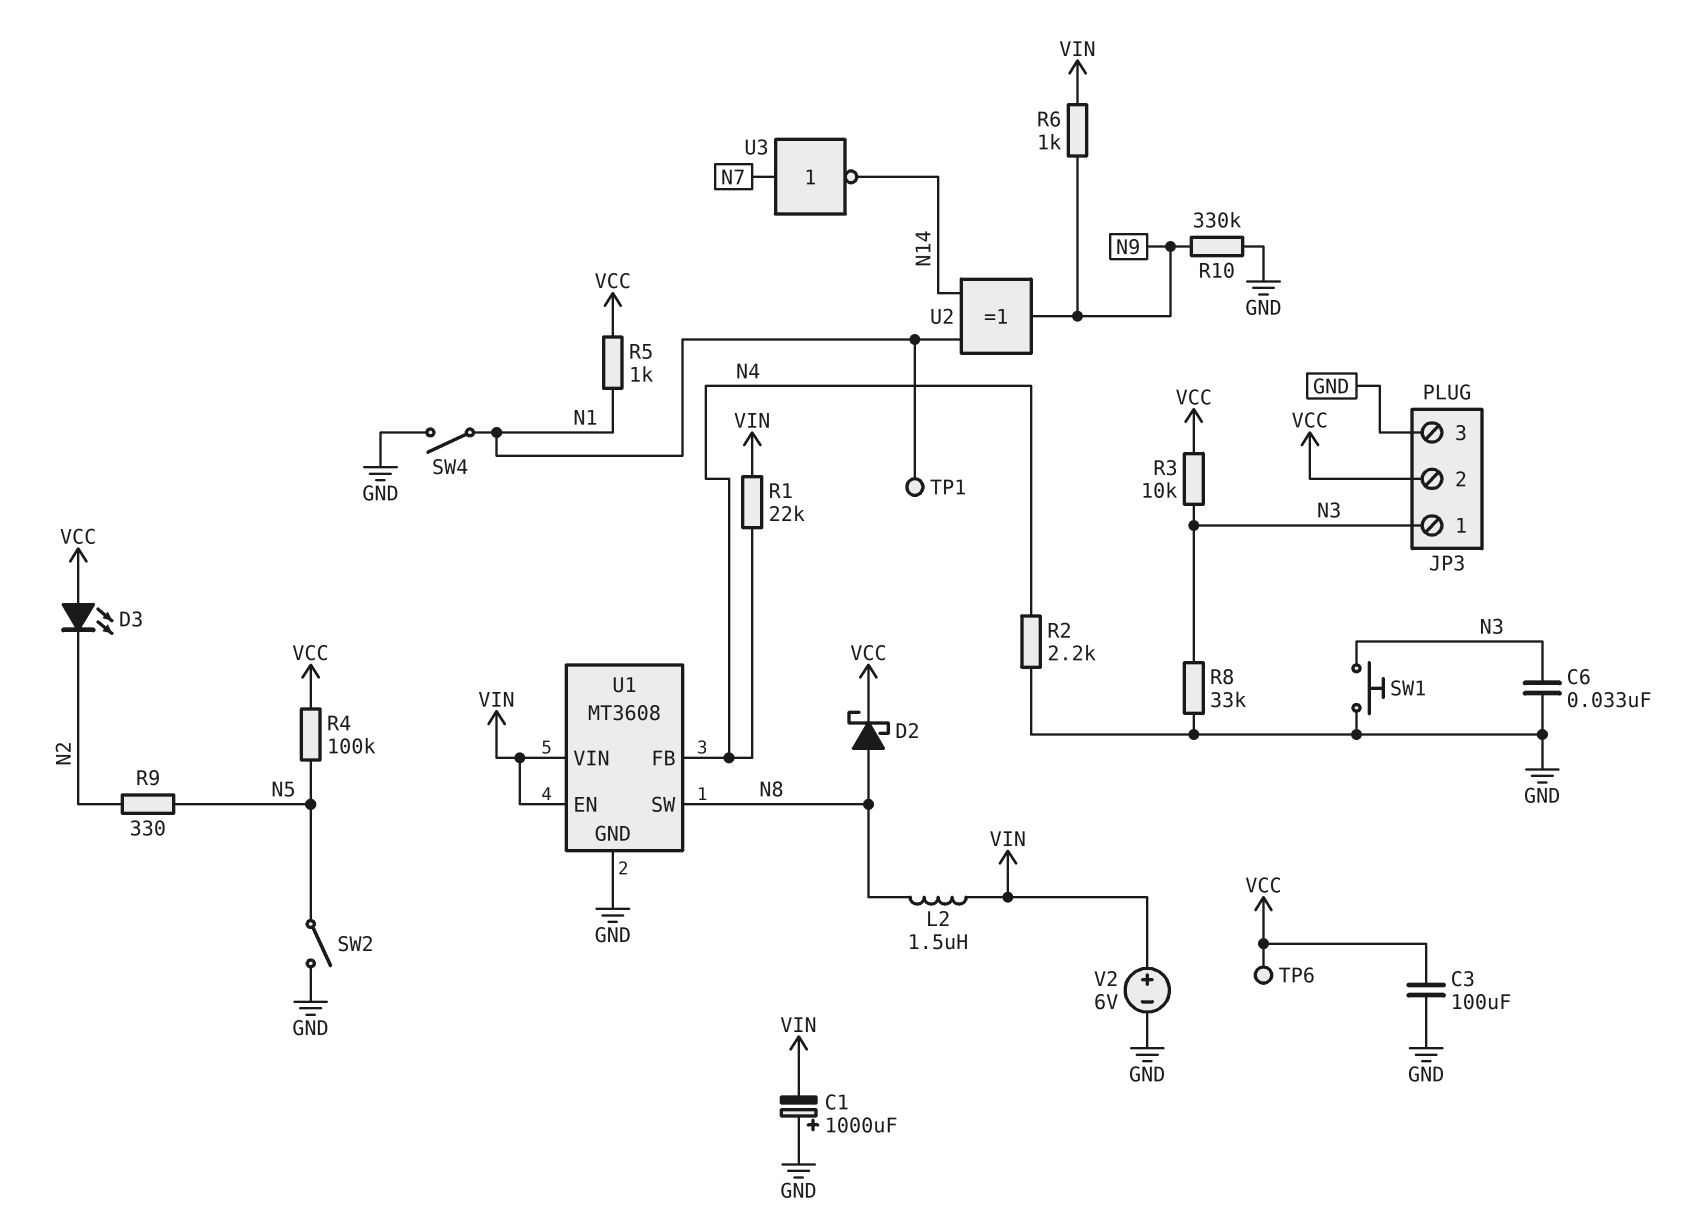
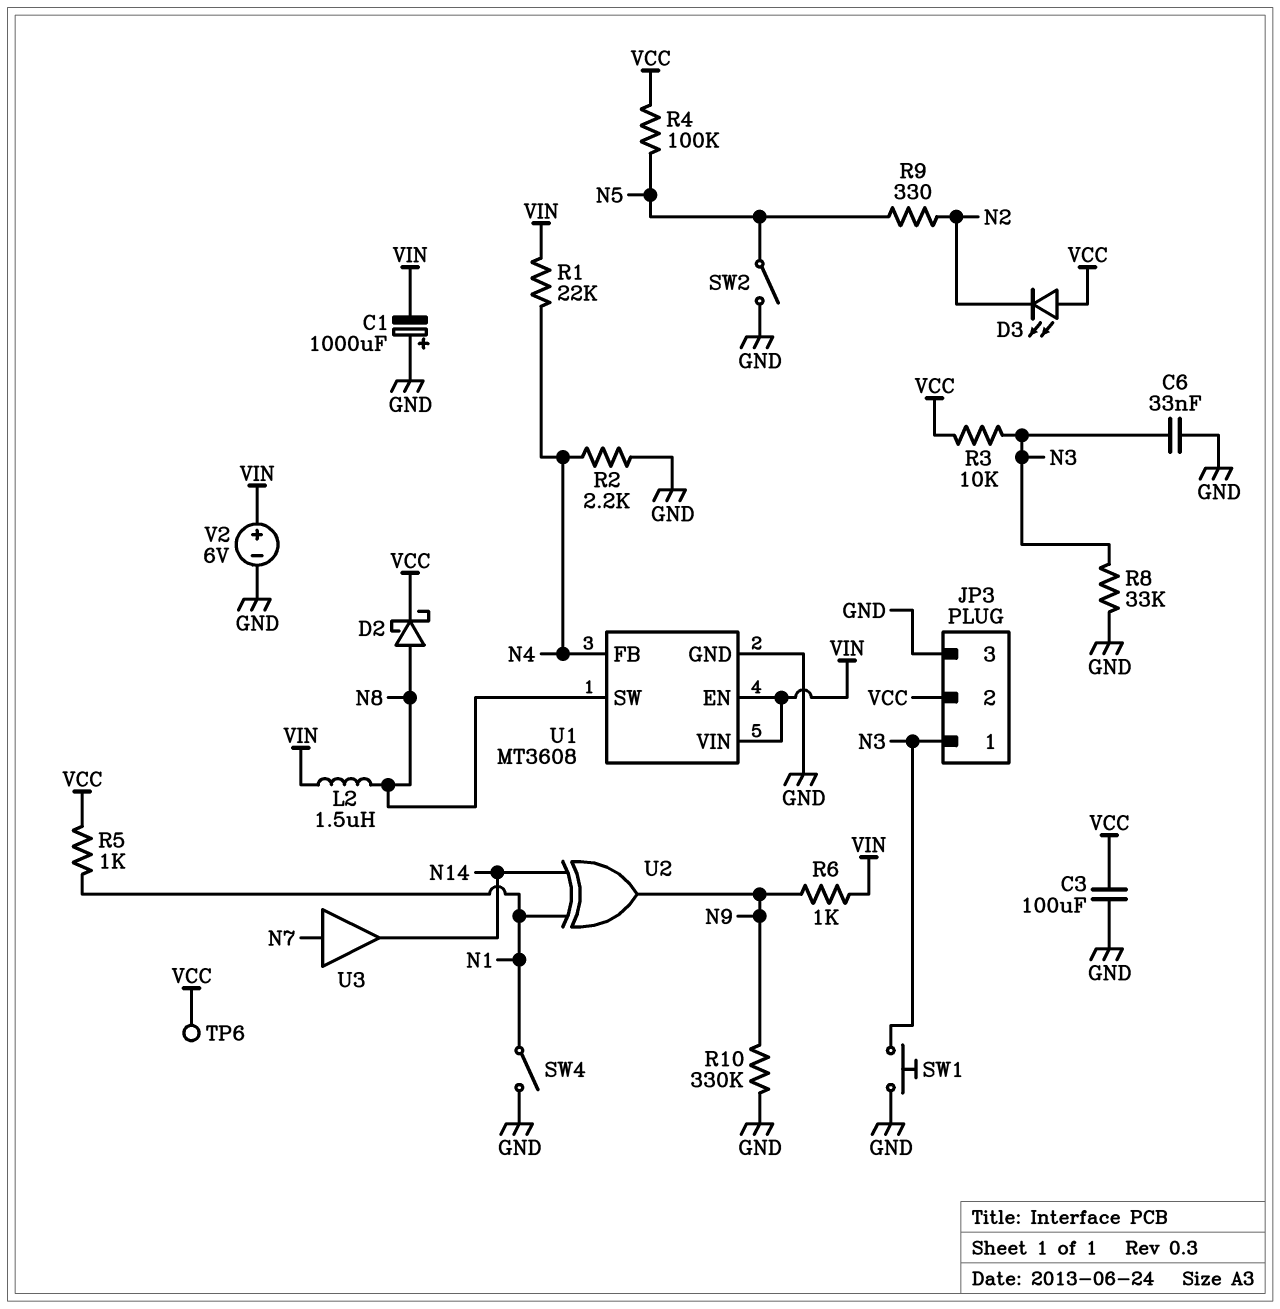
TP1: test point (N1) -> none
U3: NOT (in N7, out N14) -> buffer (in N7, out N14)

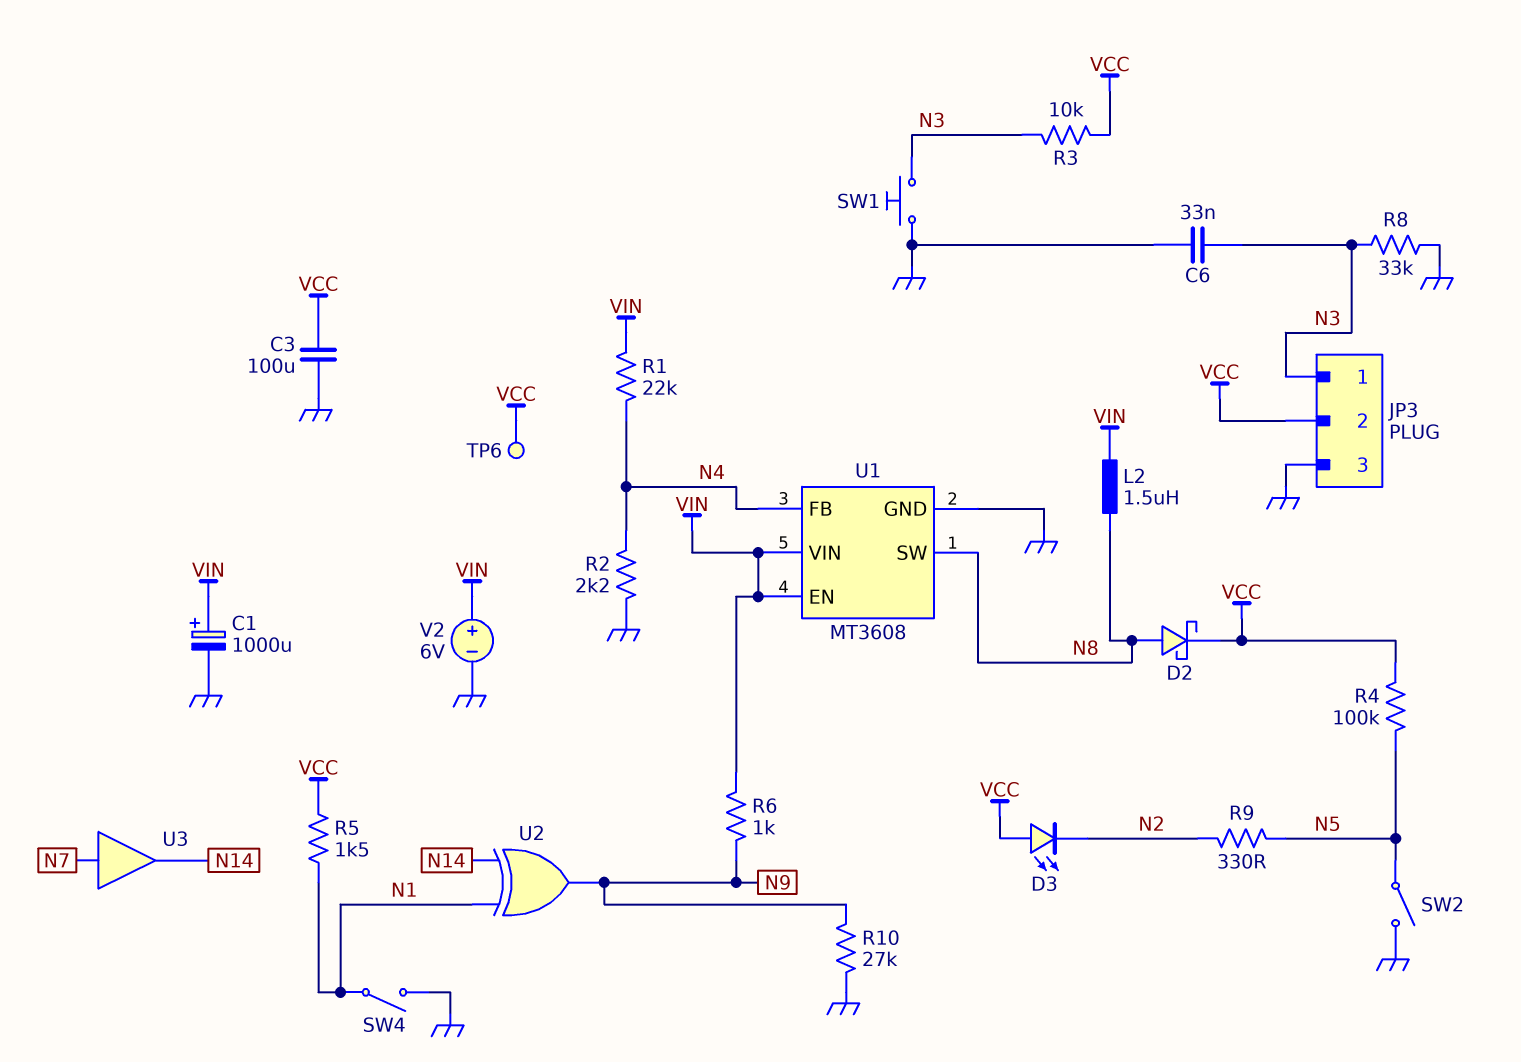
C1: 1000uF (plus GND, minus VIN) -> 1000uF (plus VIN, minus GND)
R5: 1k (N1, VCC) -> 1.5k (N1, VCC)
R10: 330k (GND, N9) -> 27k (GND, N9)

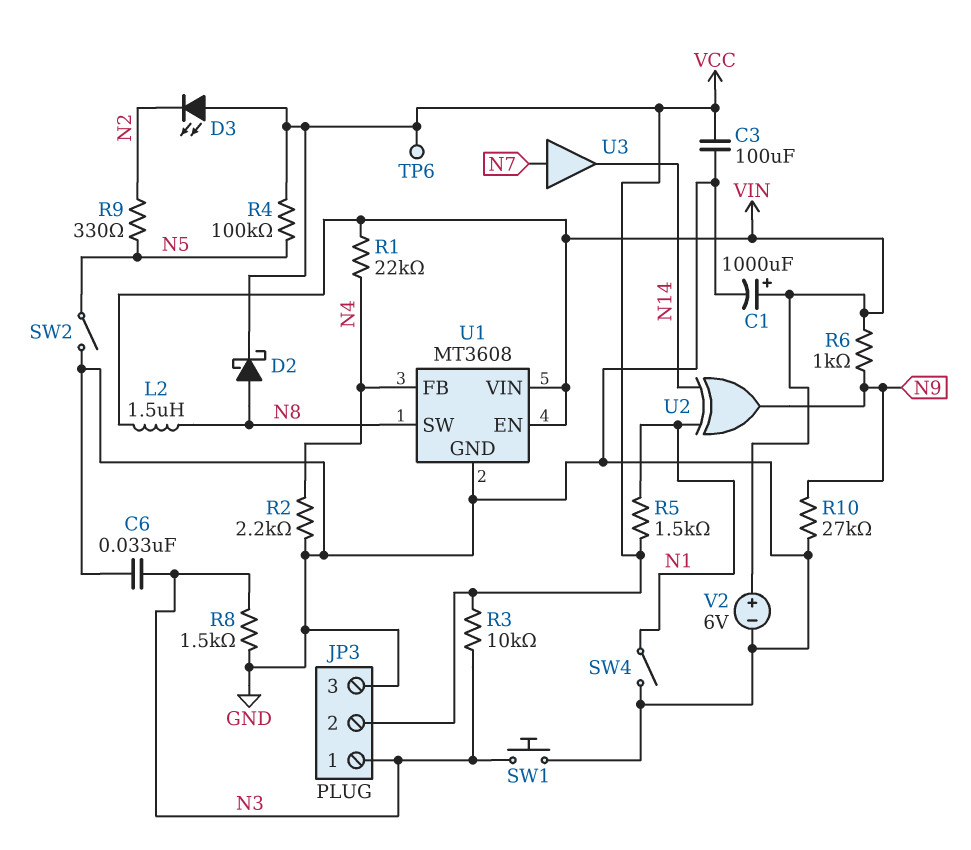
R8: 33k (GND, N3) -> 1.5k (GND, N3)

